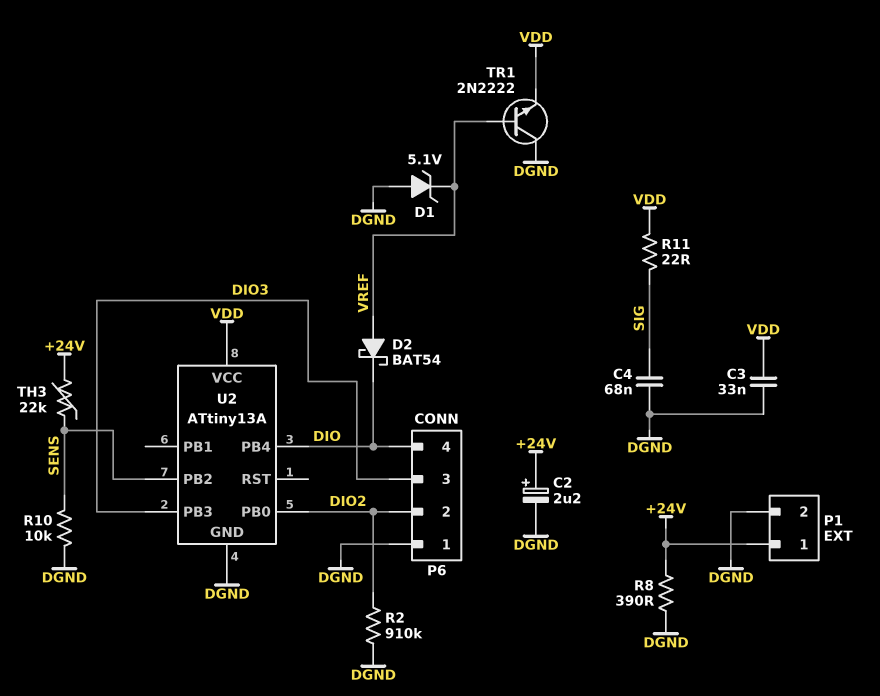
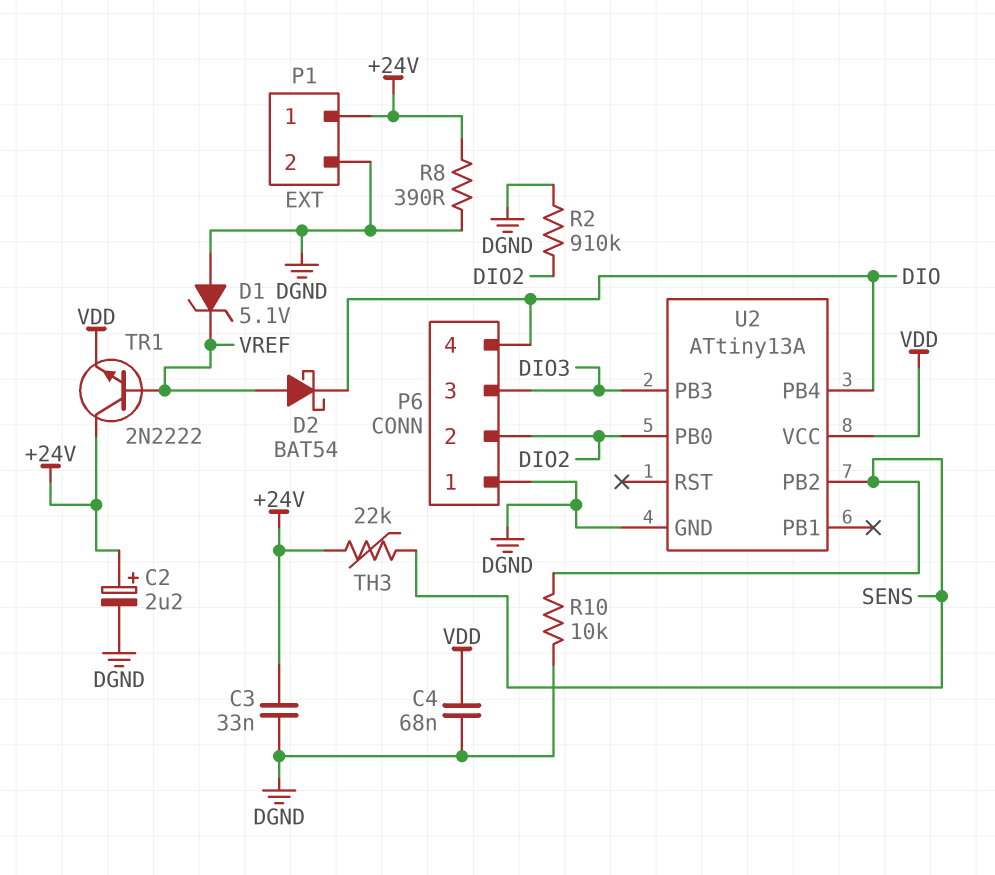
C3: 33nF (DGND, VDD) -> 33nF (+24V, DGND)
C4: 68nF (DGND, SIG) -> 68nF (DGND, VDD)
R11: 22 (SIG, VDD) -> none
TR1: NPN 2N2222 (B VREF, C DGND, E VDD) -> NPN 2N2222 (B VREF, C +24V, E VDD)

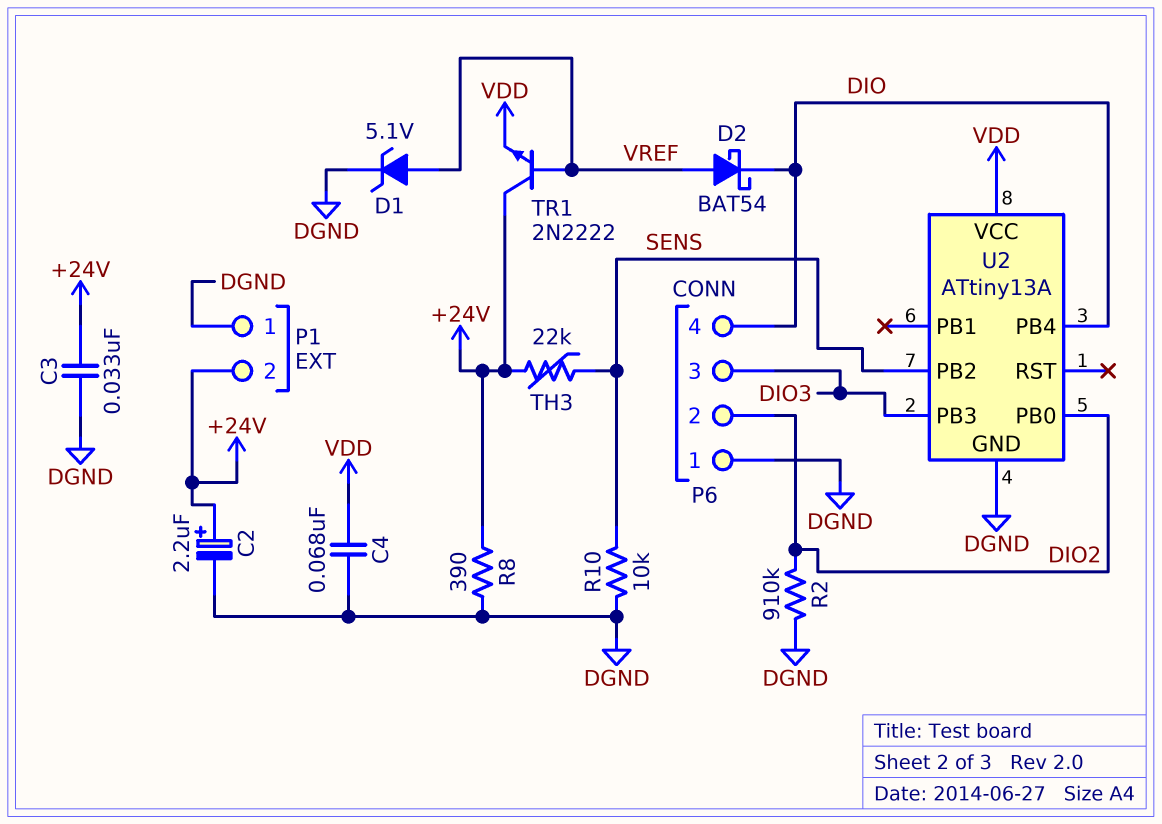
D1: zener 5.1V (A DGND, K VREF) -> zener 5.1V (A VREF, K DGND)
P1 pin 1: +24V -> DGND
P1 pin 2: DGND -> +24V

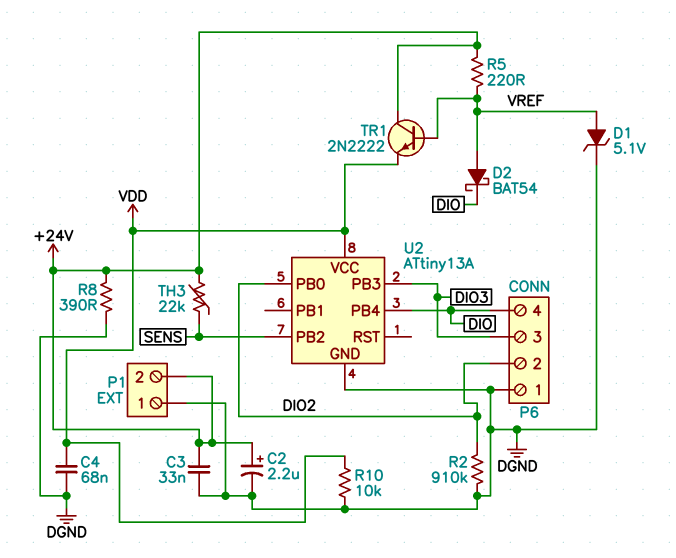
R5: none -> 220 (+24V, VREF)
R10: 10k (DGND, SENS) -> 10k (DGND, VDD)

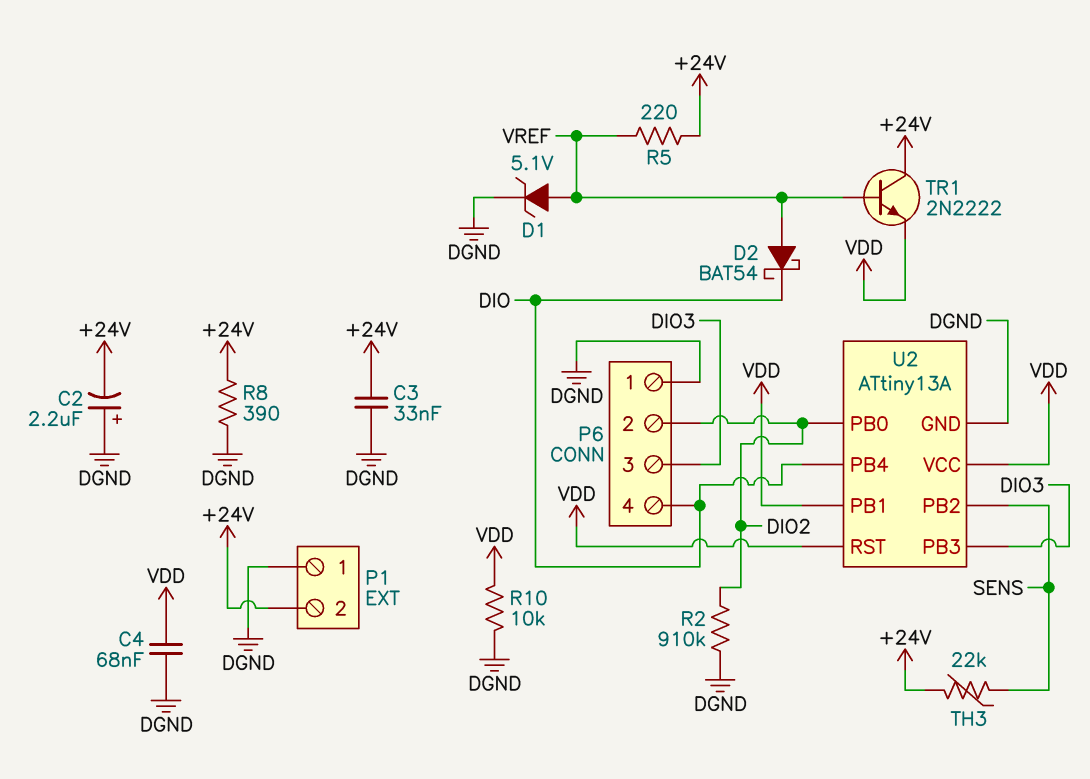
C2: 2.2uF (plus +24V, minus DGND) -> 2.2uF (plus DGND, minus +24V)
U2 pin PB1: none -> VDD
U2 pin RST: none -> VDD

